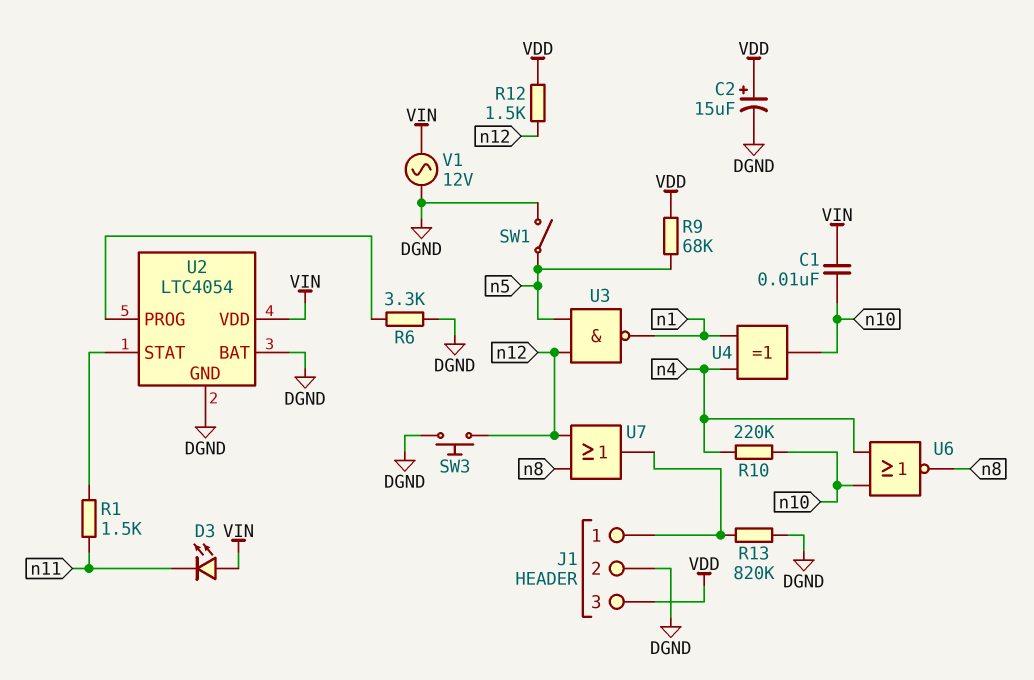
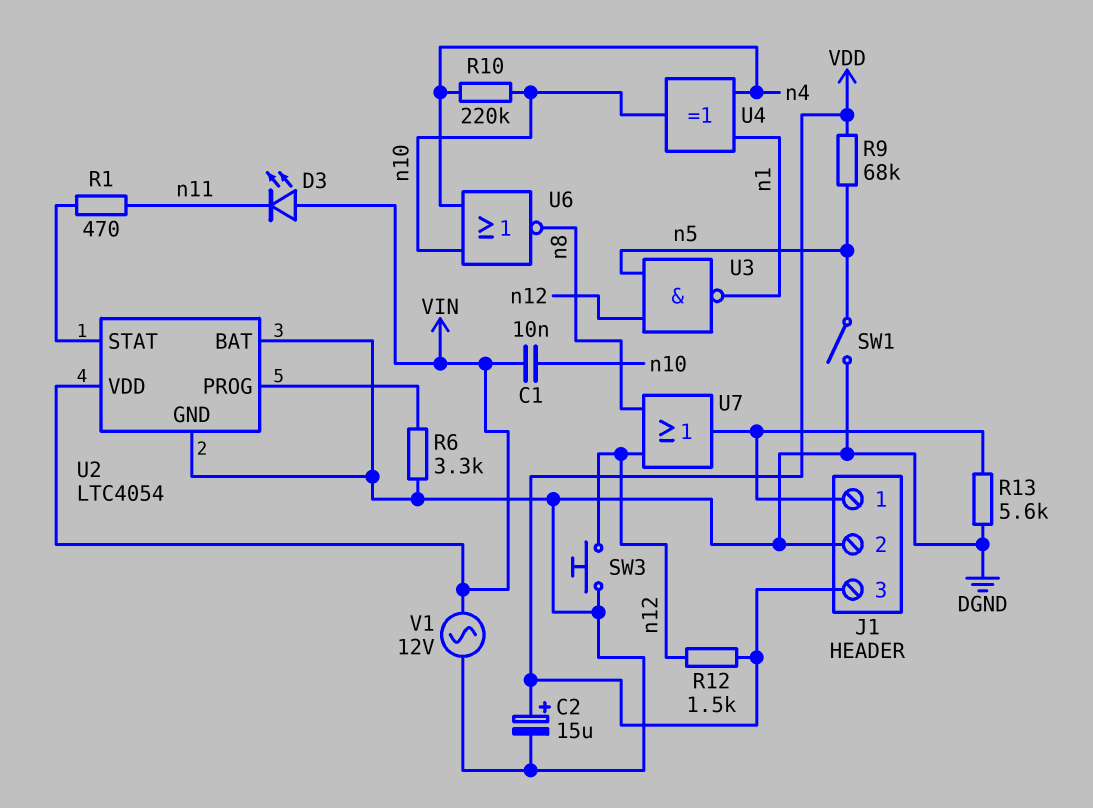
R1: 1.5k (U2/STAT, n11) -> 470 (U2/STAT, n11)
R13: 820k (DGND, J1/1) -> 5.6k (DGND, J1/1)

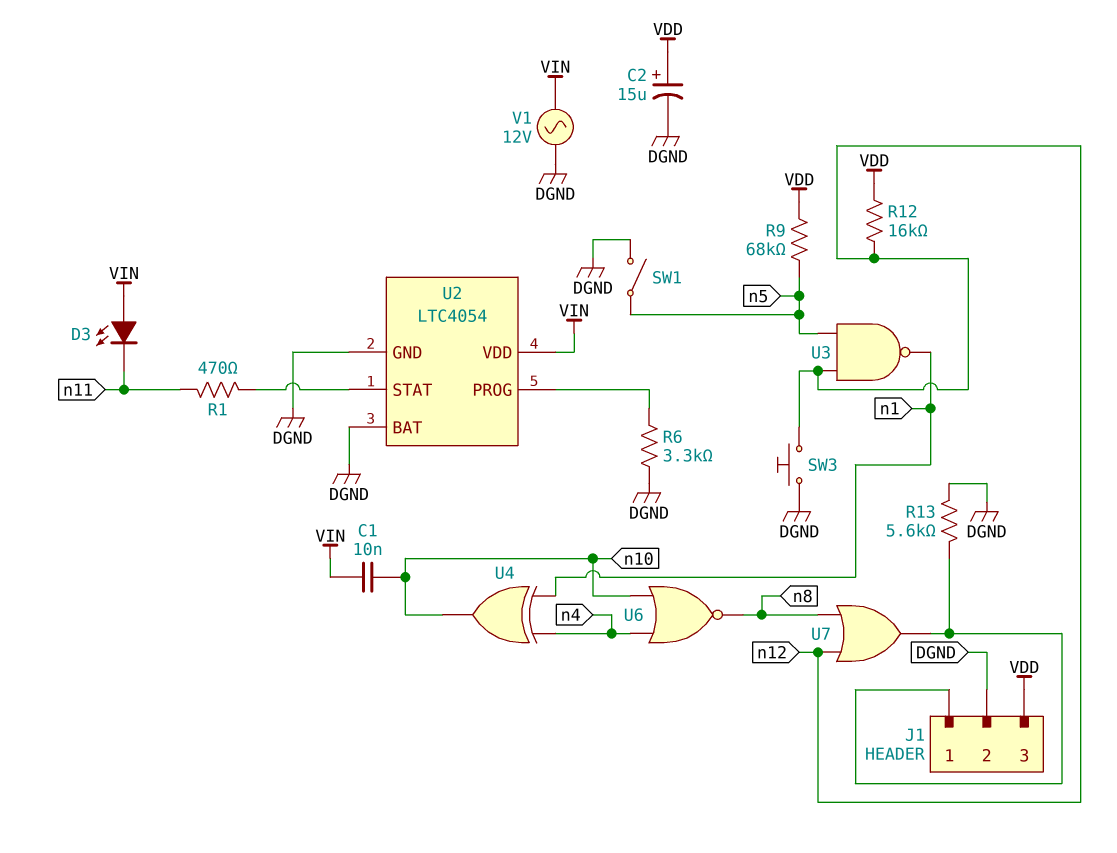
R10: 220k (n4, n10) -> none
R12: 1.5k (VDD, n12) -> 16k (VDD, n12)

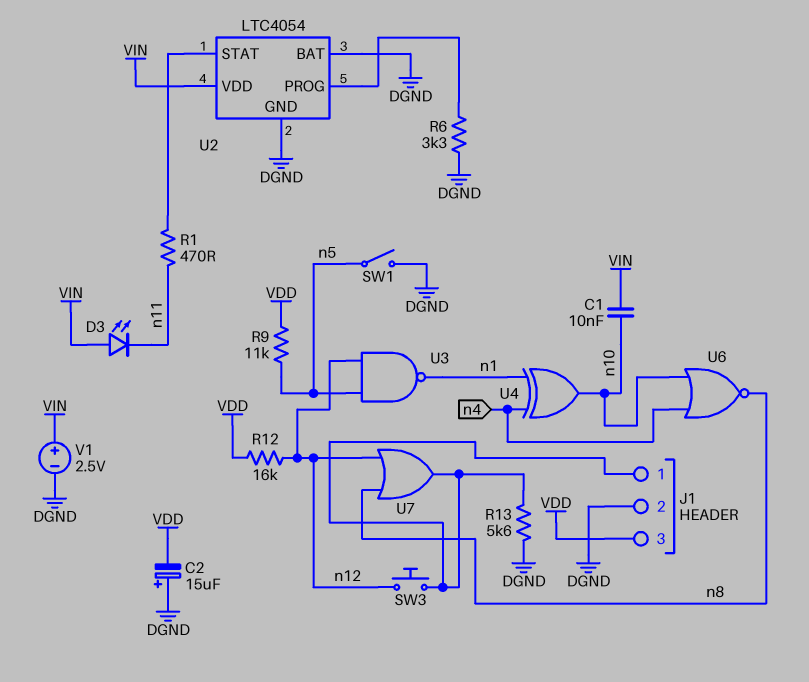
C2: 15uF (plus VDD, minus DGND) -> 15uF (plus DGND, minus VDD)
R9: 68k (VDD, n5) -> 11k (VDD, n5)
SW3: button (DGND, n12) -> button (J1/1, n12)
V1: AC 12V (DGND, VIN) -> 2.5V (plus VIN, minus DGND)

